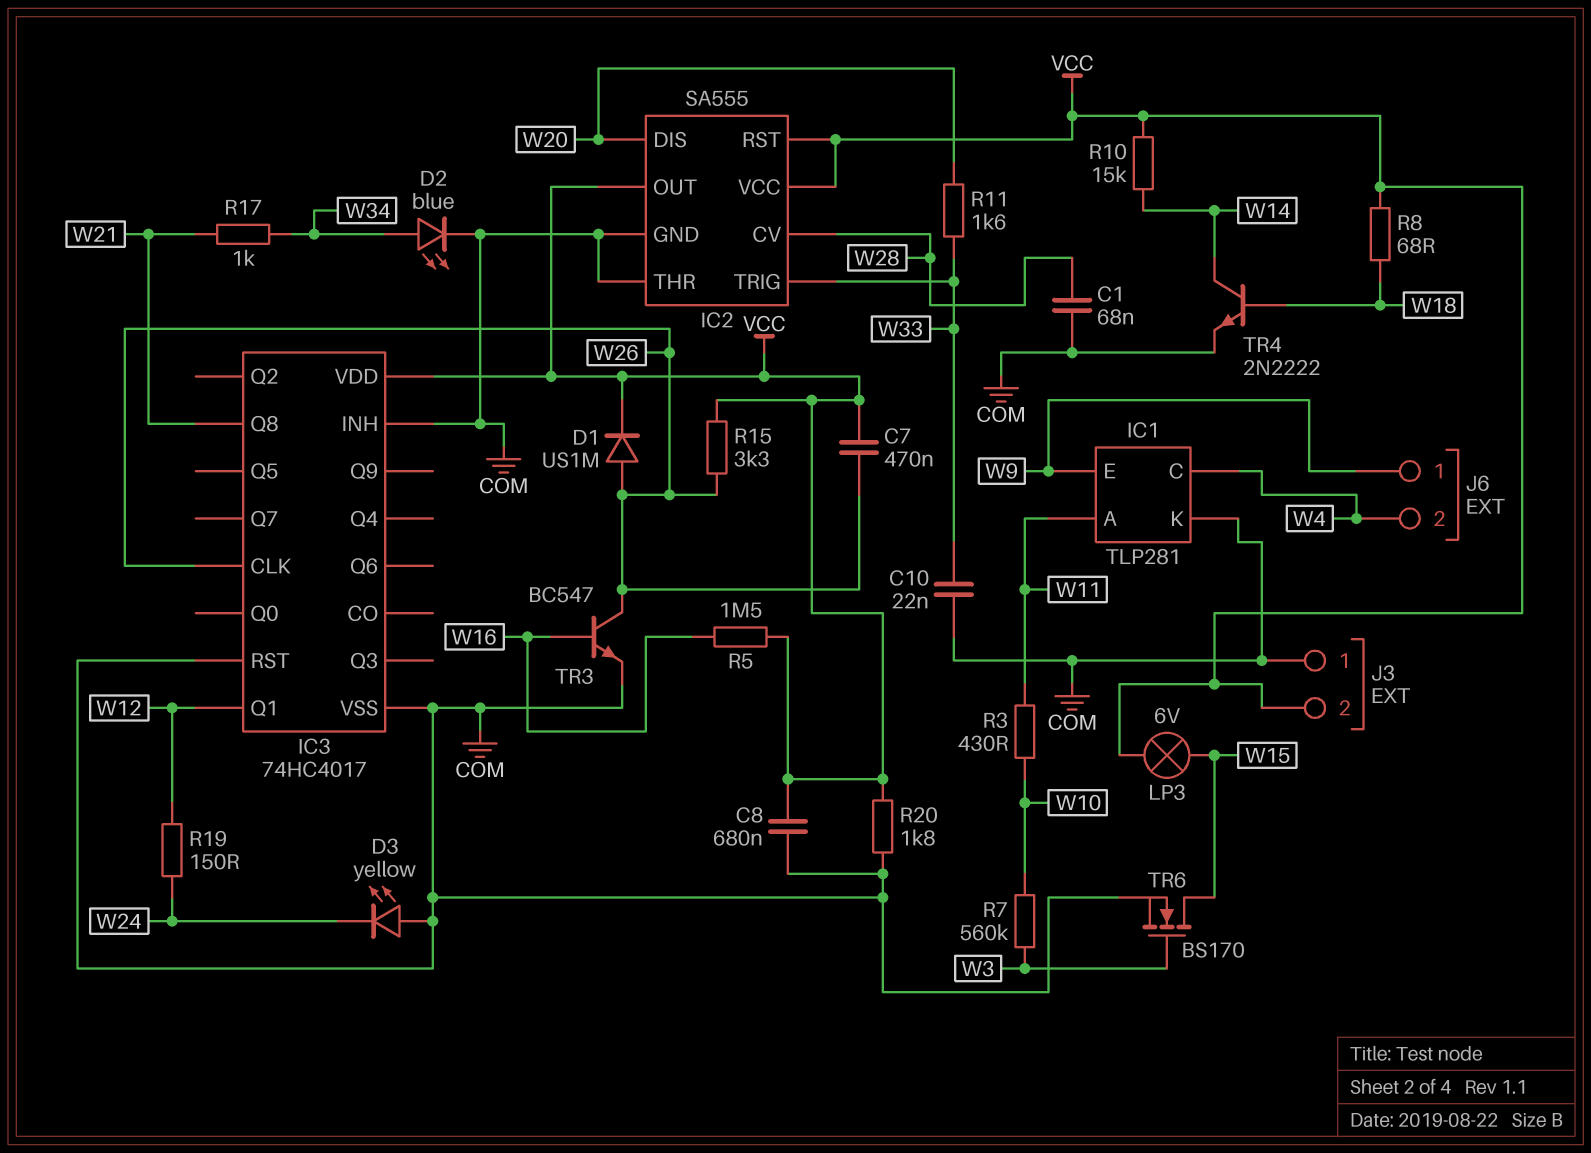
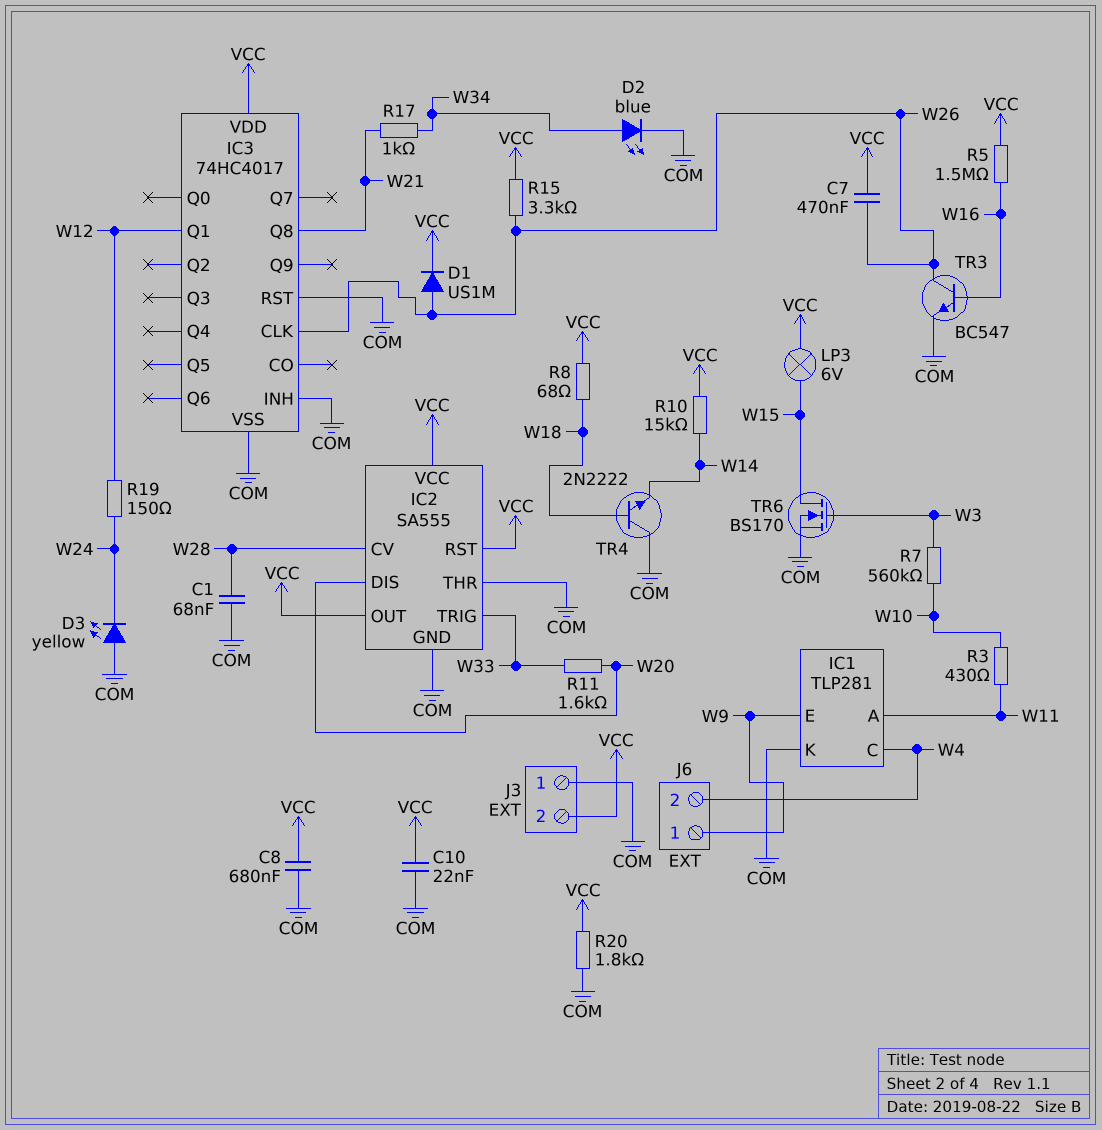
C10: 22nF (COM, W33) -> 22nF (COM, VCC)
TR4: NPN 2N2222 (B W18, C W14, E COM) -> NPN 2N2222 (B W18, C COM, E W14)

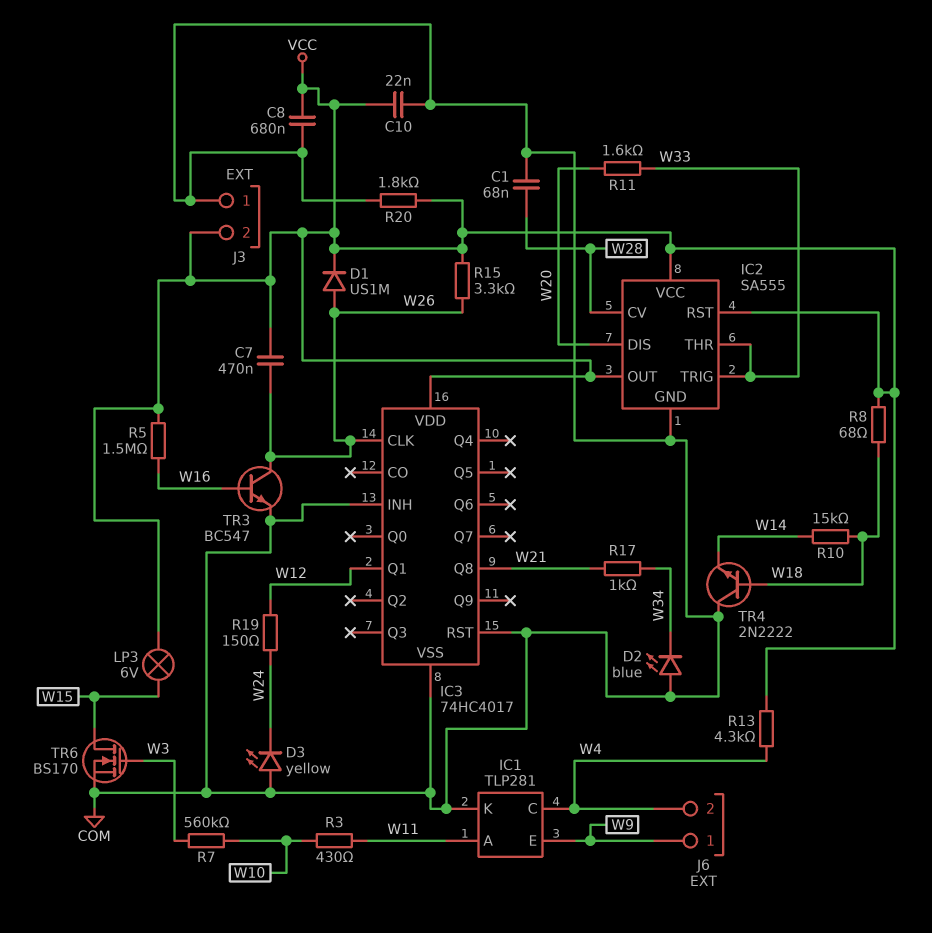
D2: LED blue (A W34, K COM) -> LED blue (A COM, K W34)
IC2 pin THR: COM -> W33
R10: 15k (VCC, W14) -> 15k (W14, W18)
R13: none -> 4.3k (VCC, W4)

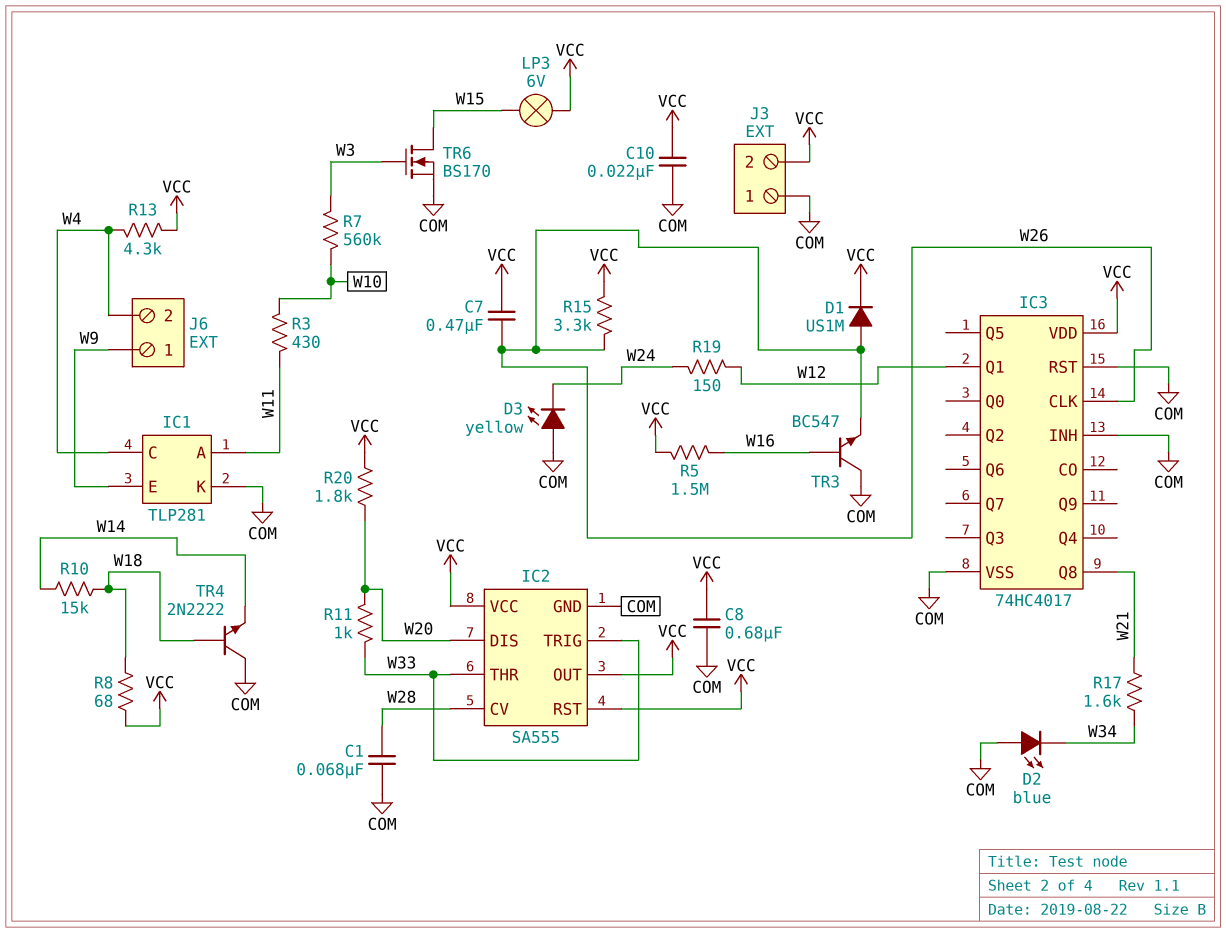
R11: 1.6k (W20, W33) -> 1k (W20, W33)
R17: 1k (W21, W34) -> 1.6k (W21, W34)
R20: 1.8k (COM, VCC) -> 1.8k (VCC, W20)
TR3: NPN BC547 (B W16, C W26, E COM) -> NPN BC547 (B W16, C COM, E W26)

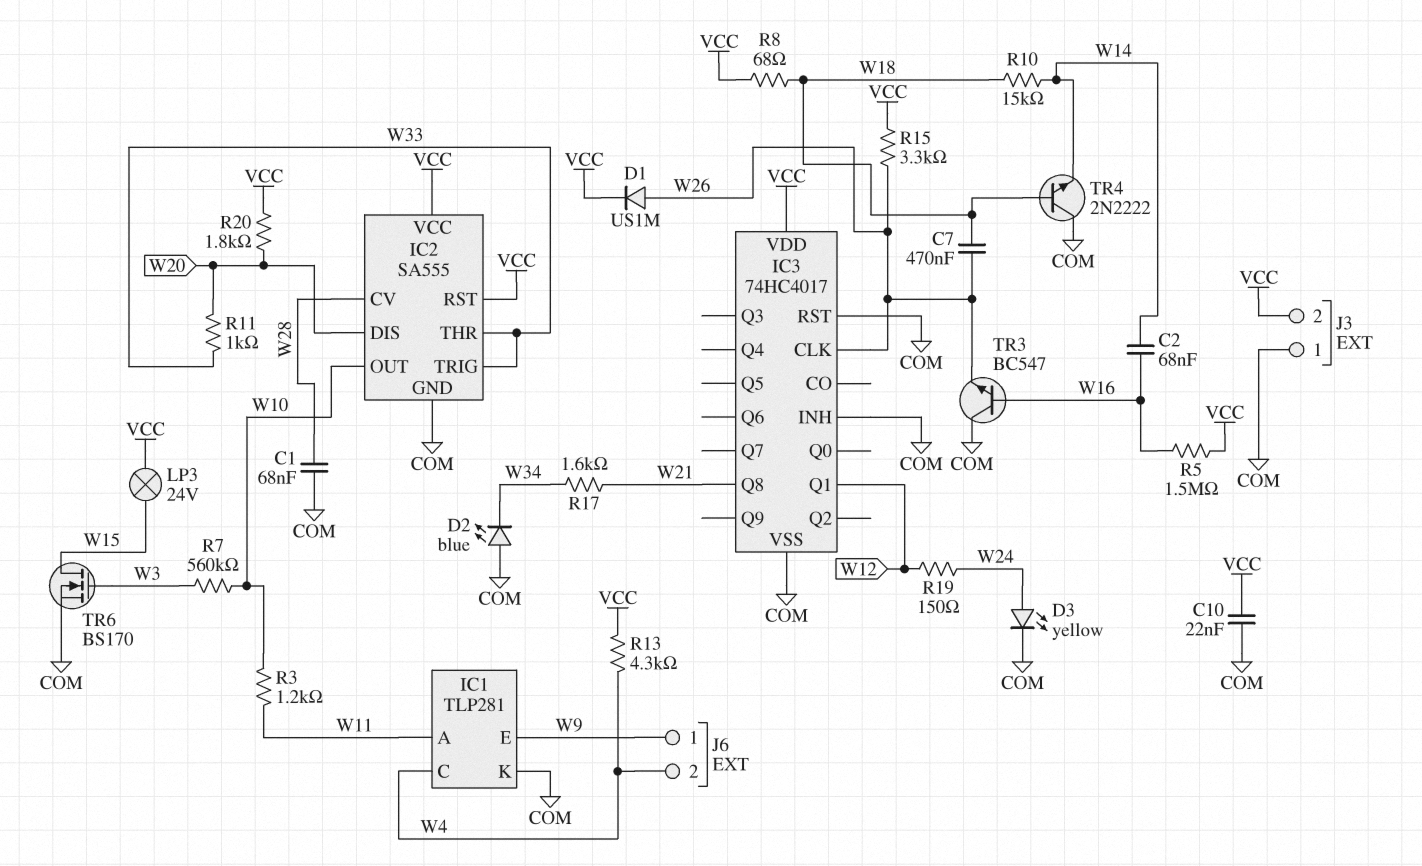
C2: none -> 68nF (W14, W16)
C7: 470nF (VCC, W26) -> 470nF (W18, W26)
C8: 680nF (COM, VCC) -> none
D3: LED yellow (A COM, K W24) -> LED yellow (A W24, K COM)
IC2 pin OUT: VCC -> W10
LP3: lamp 6V (VCC, W15) -> lamp 24V (VCC, W15)
R3: 430 (W10, W11) -> 1.2k (W10, W11)

